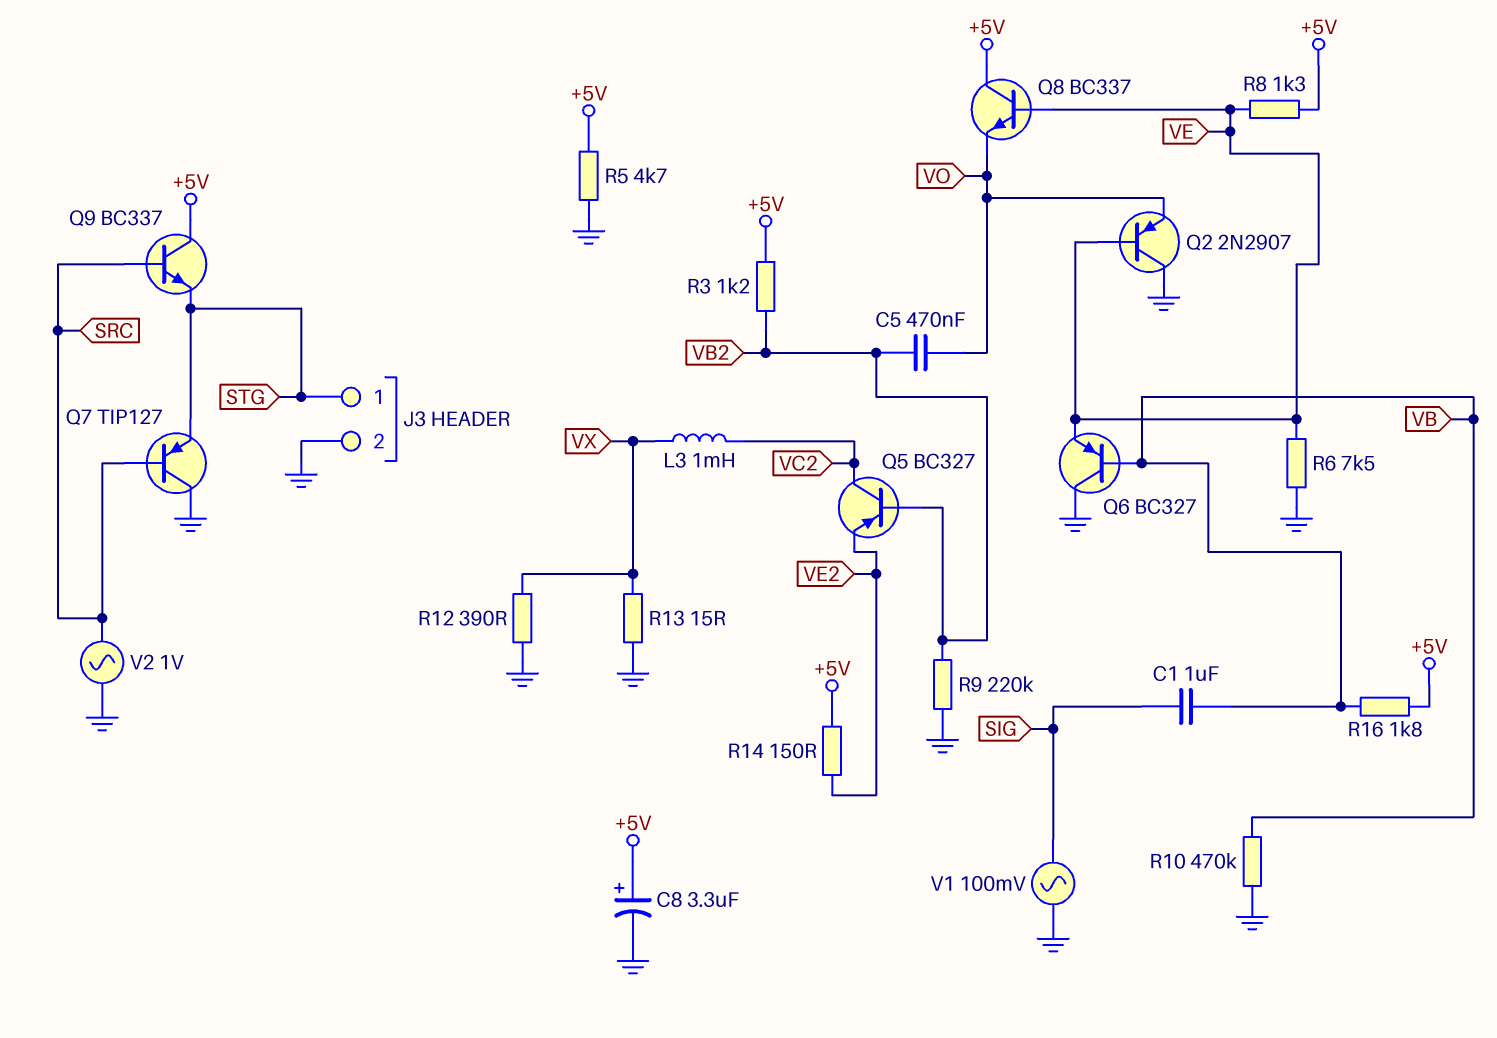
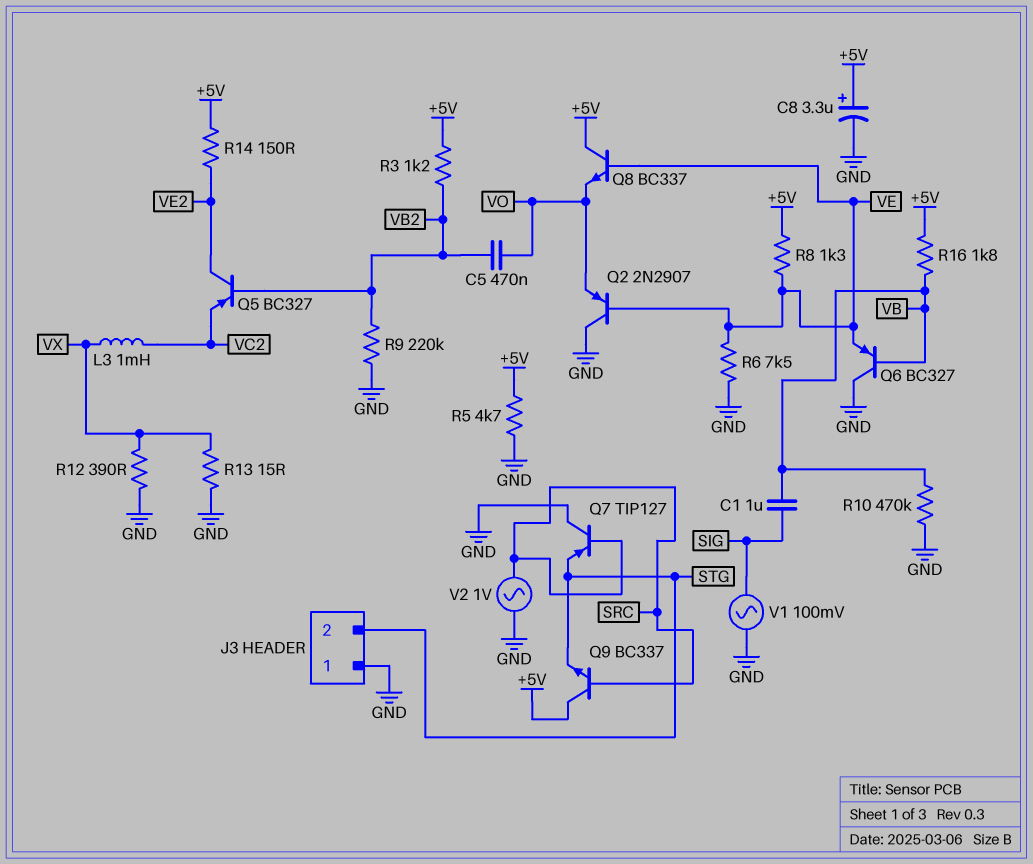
J3 pin 1: STG -> GND
J3 pin 2: GND -> STG
Q5: PNP BC327 (B VB2, C VC2, E VE2) -> PNP BC327 (B VB2, C VE2, E VC2)

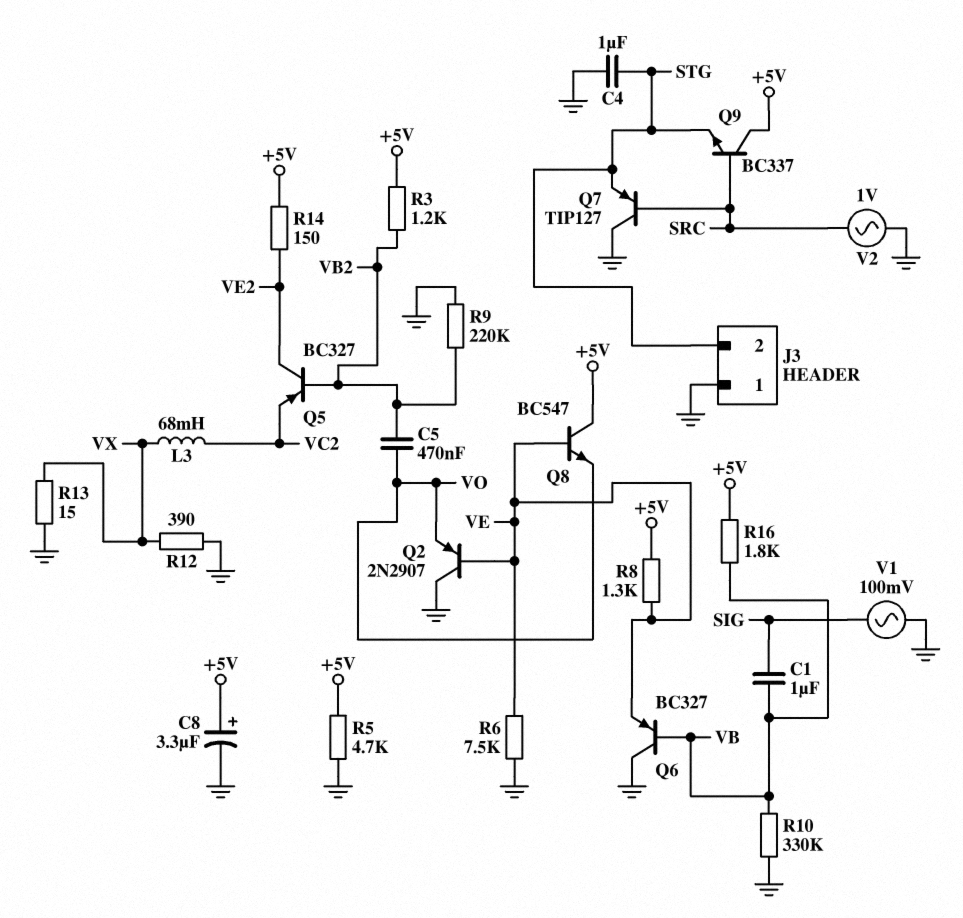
C4: none -> 1uF (GND, STG)
L3: 1mH (VC2, VX) -> 68mH (VC2, VX)
Q8: NPN BC337 (B VE, C +5V, E VO) -> NPN BC547 (B VE, C +5V, E VO)
R10: 470k (GND, VB) -> 330k (GND, VB)

